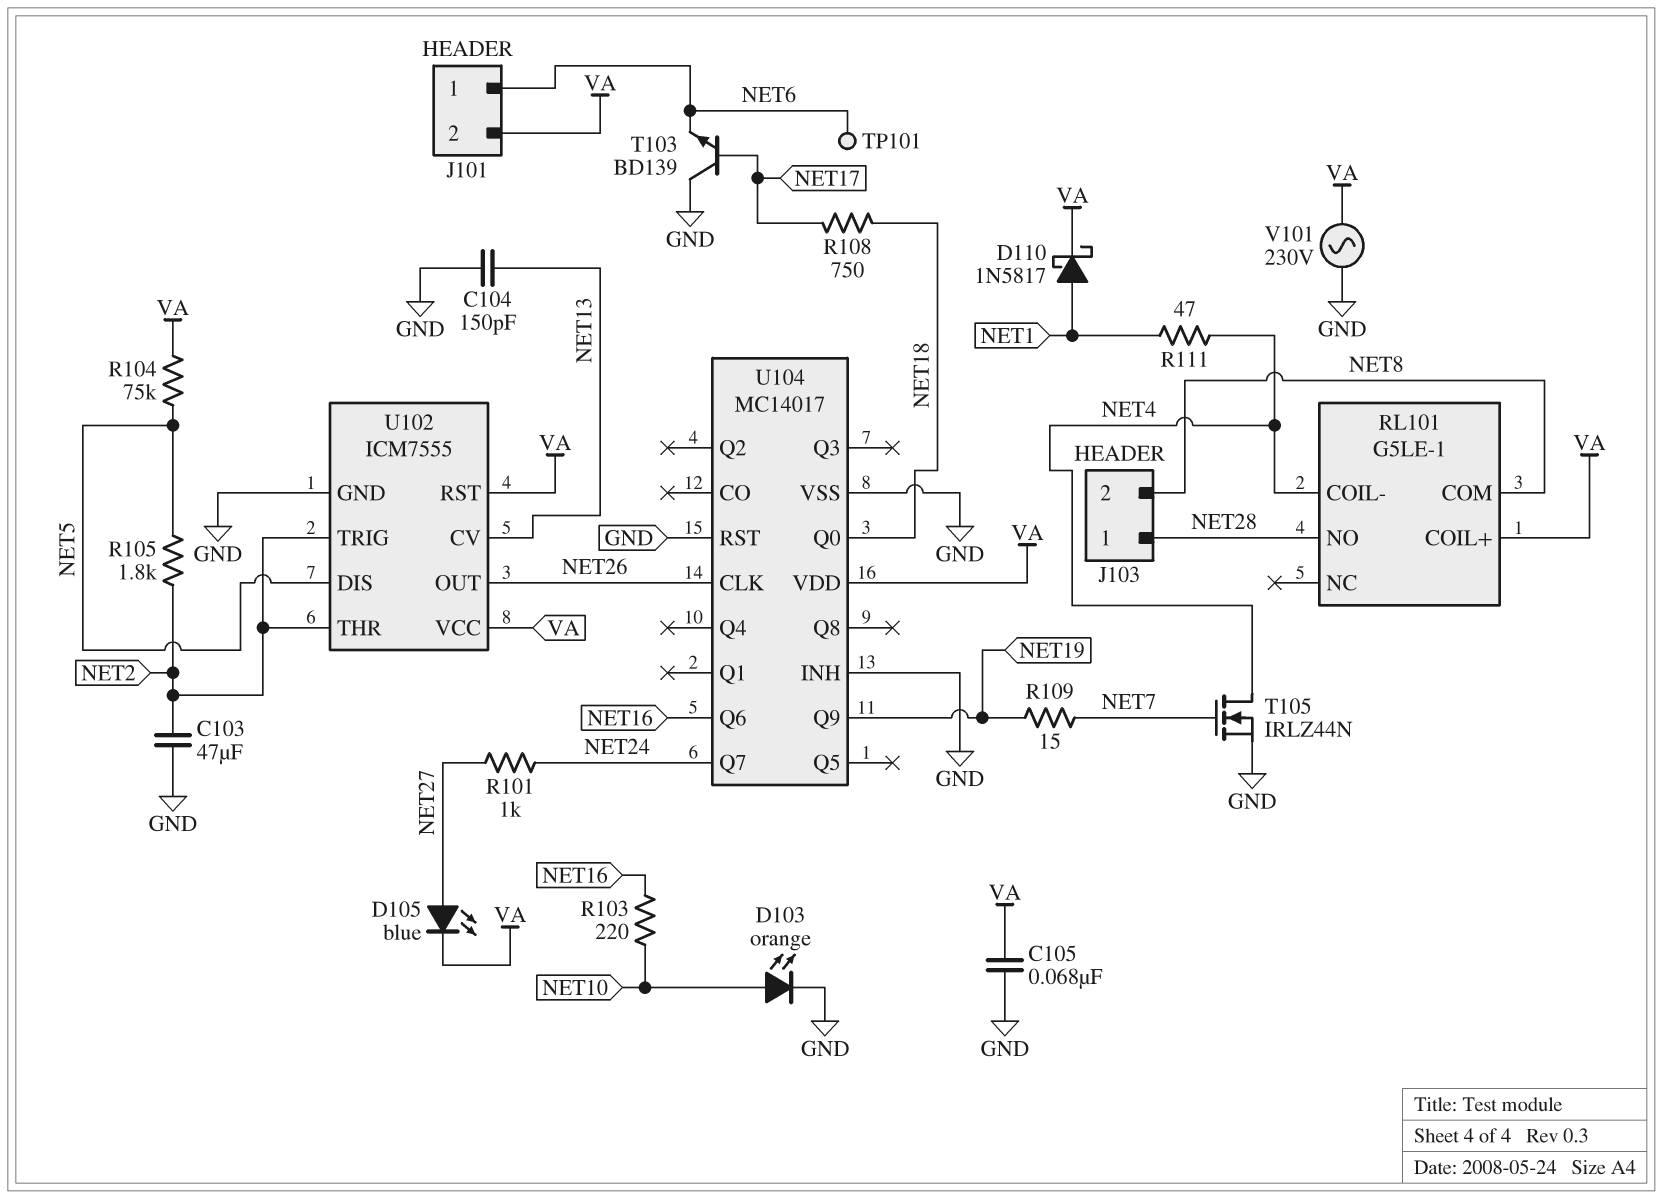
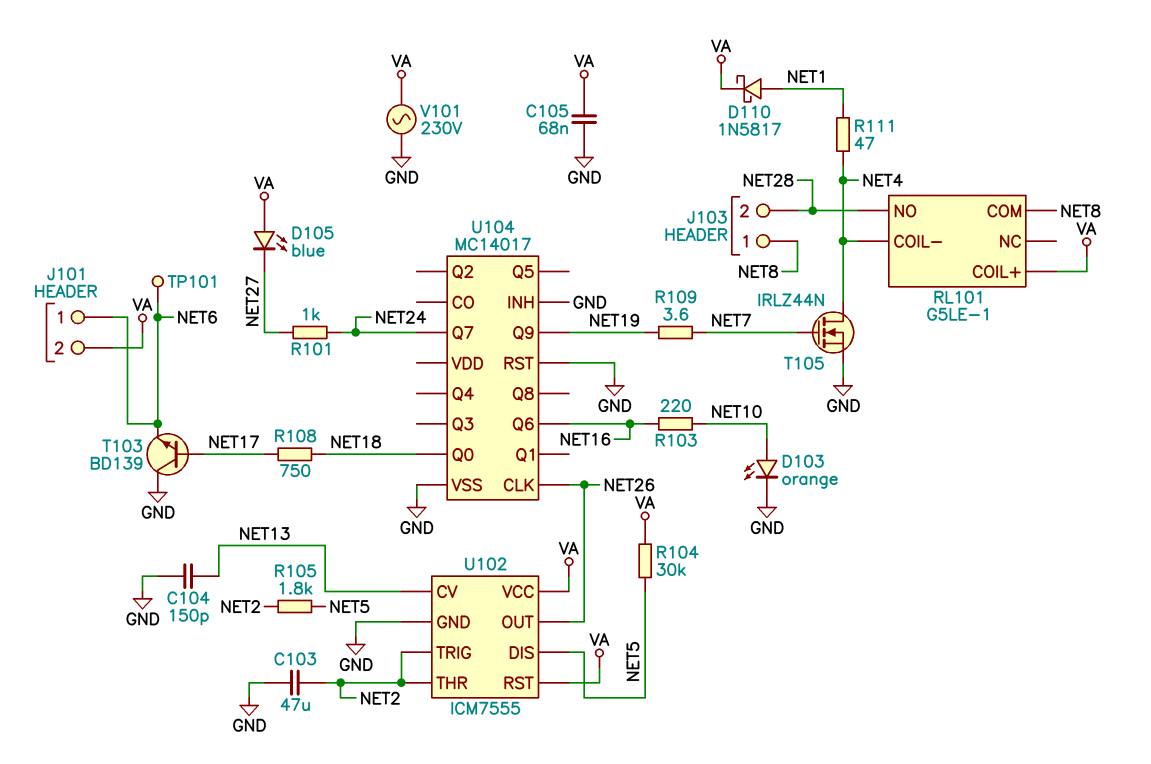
D105: LED blue (A NET27, K VA) -> LED blue (A VA, K NET27)
J103 pin 1: NET28 -> NET8
J103 pin 2: NET8 -> NET28
R104: 75k (NET5, VA) -> 30k (NET5, VA)
R109: 15 (NET7, NET19) -> 3.6 (NET7, NET19)
U104 pin VDD: VA -> none

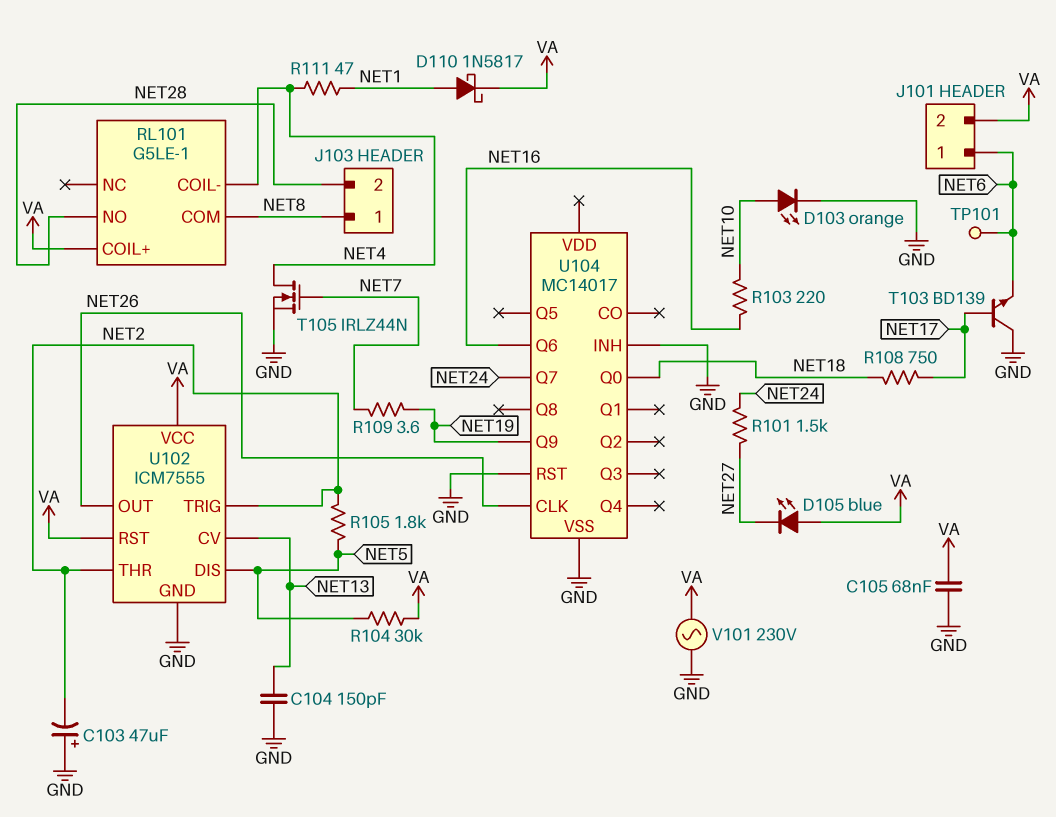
C103: 47uF (GND, NET2) -> 47uF (plus GND, minus NET2)
R101: 1k (NET24, NET27) -> 1.5k (NET24, NET27)

